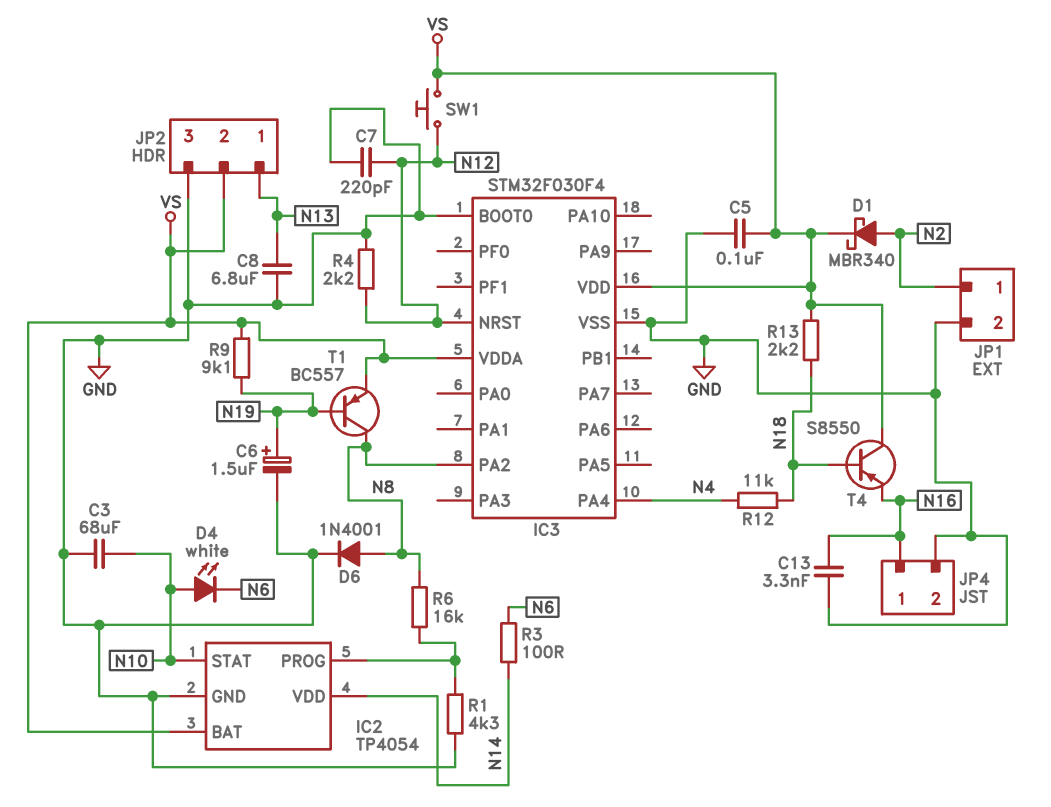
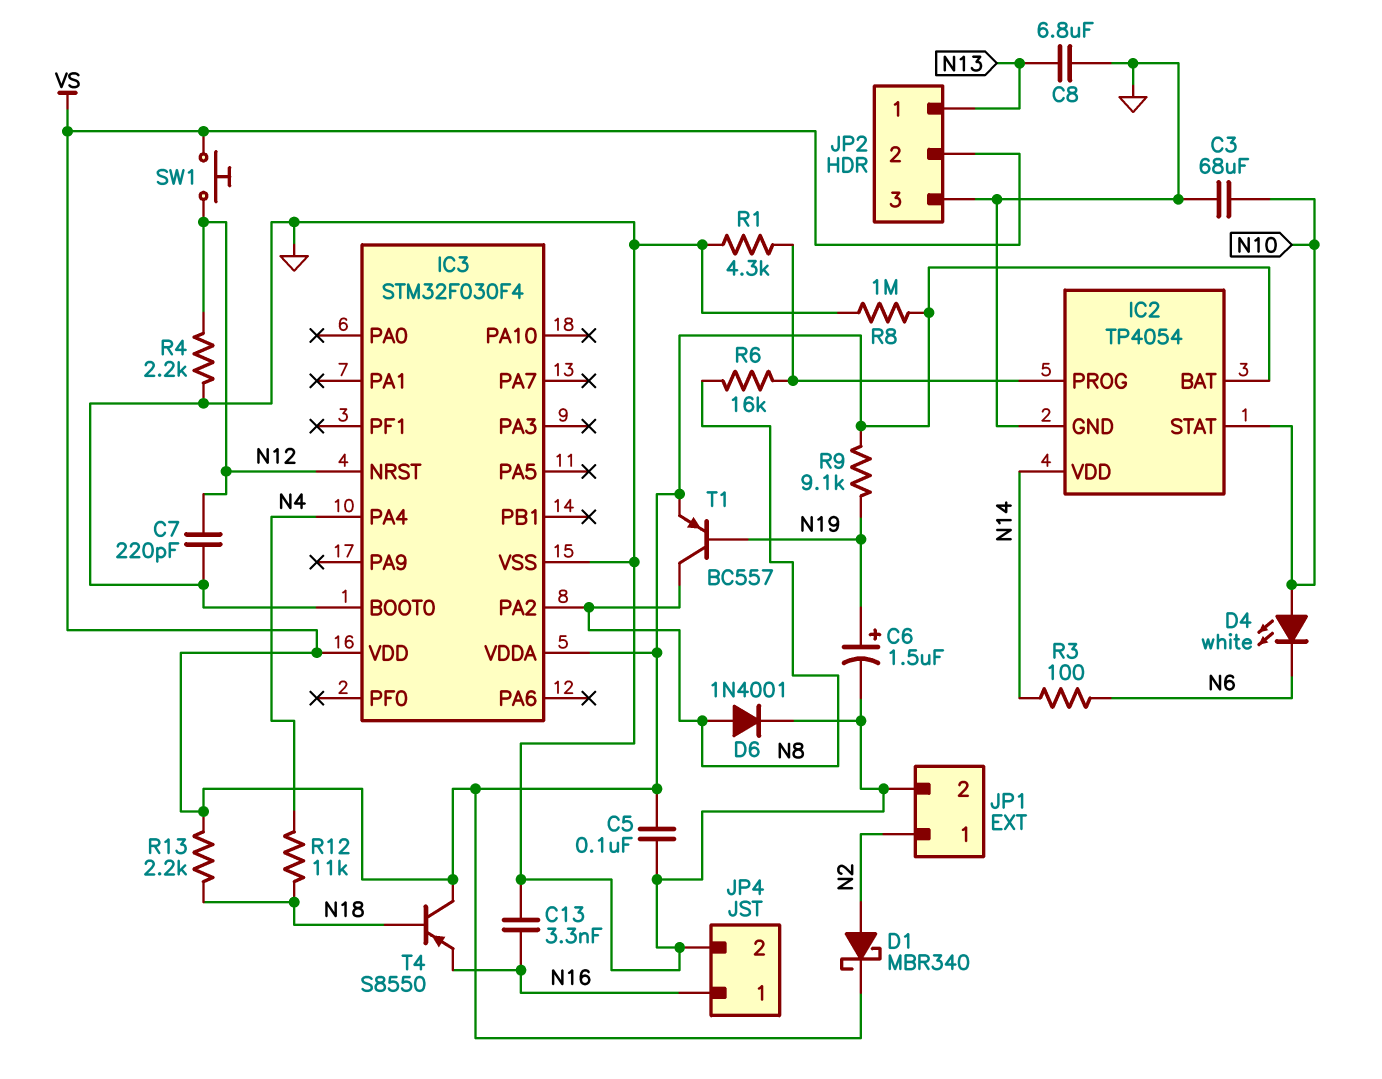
R8: none -> 1M (GND, VS)

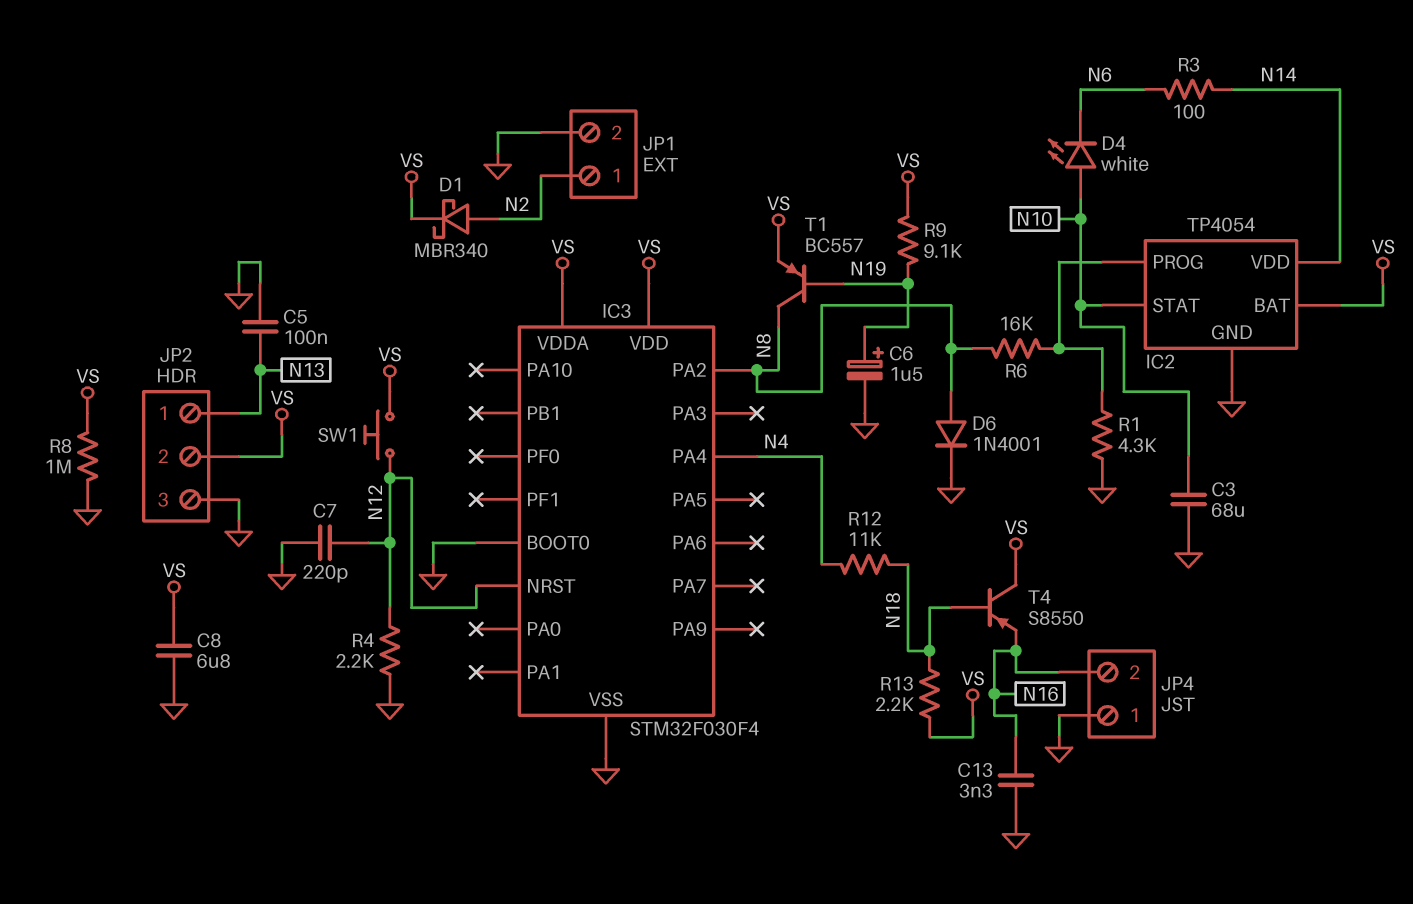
C5: 100nF (GND, VS) -> 100nF (GND, N13)
C8: 6.8uF (GND, N13) -> 6.8uF (GND, VS)
JP4 pin 1: N16 -> GND
JP4 pin 2: GND -> N16

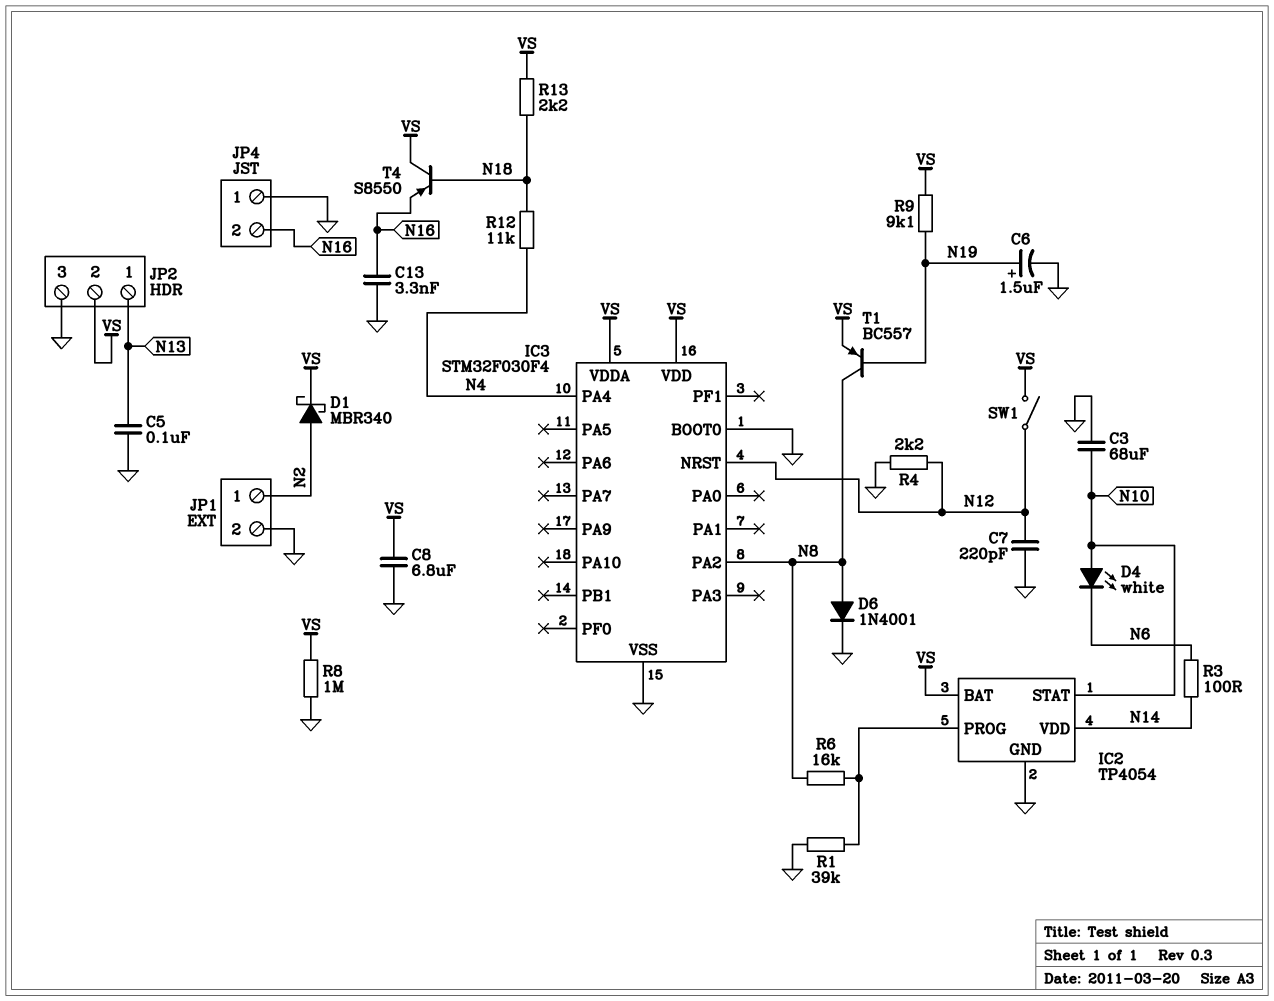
R1: 4.3k (GND, IC2/PROG) -> 39k (GND, IC2/PROG)
SW1: button (N12, VS) -> switch (N12, VS)

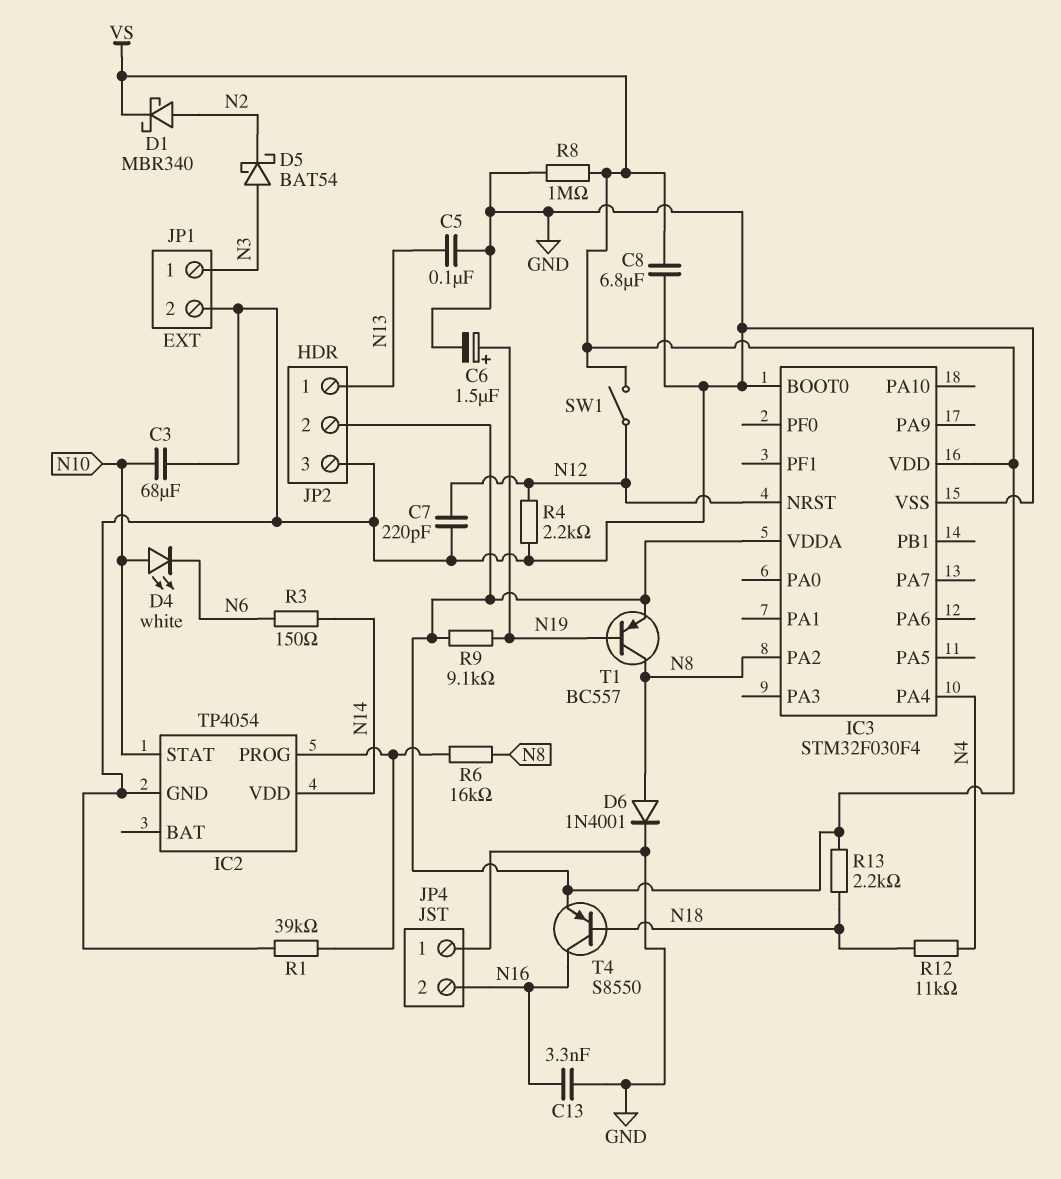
D5: none -> schottky BAT54 (A N3, K N2)
IC2 pin BAT: VS -> none
JP1 pin 1: N2 -> N3
R3: 100 (N6, N14) -> 150 (N6, N14)
T4: PNP S8550 (B N18, C VS, E N16) -> PNP S8550 (B N18, C N16, E VS)

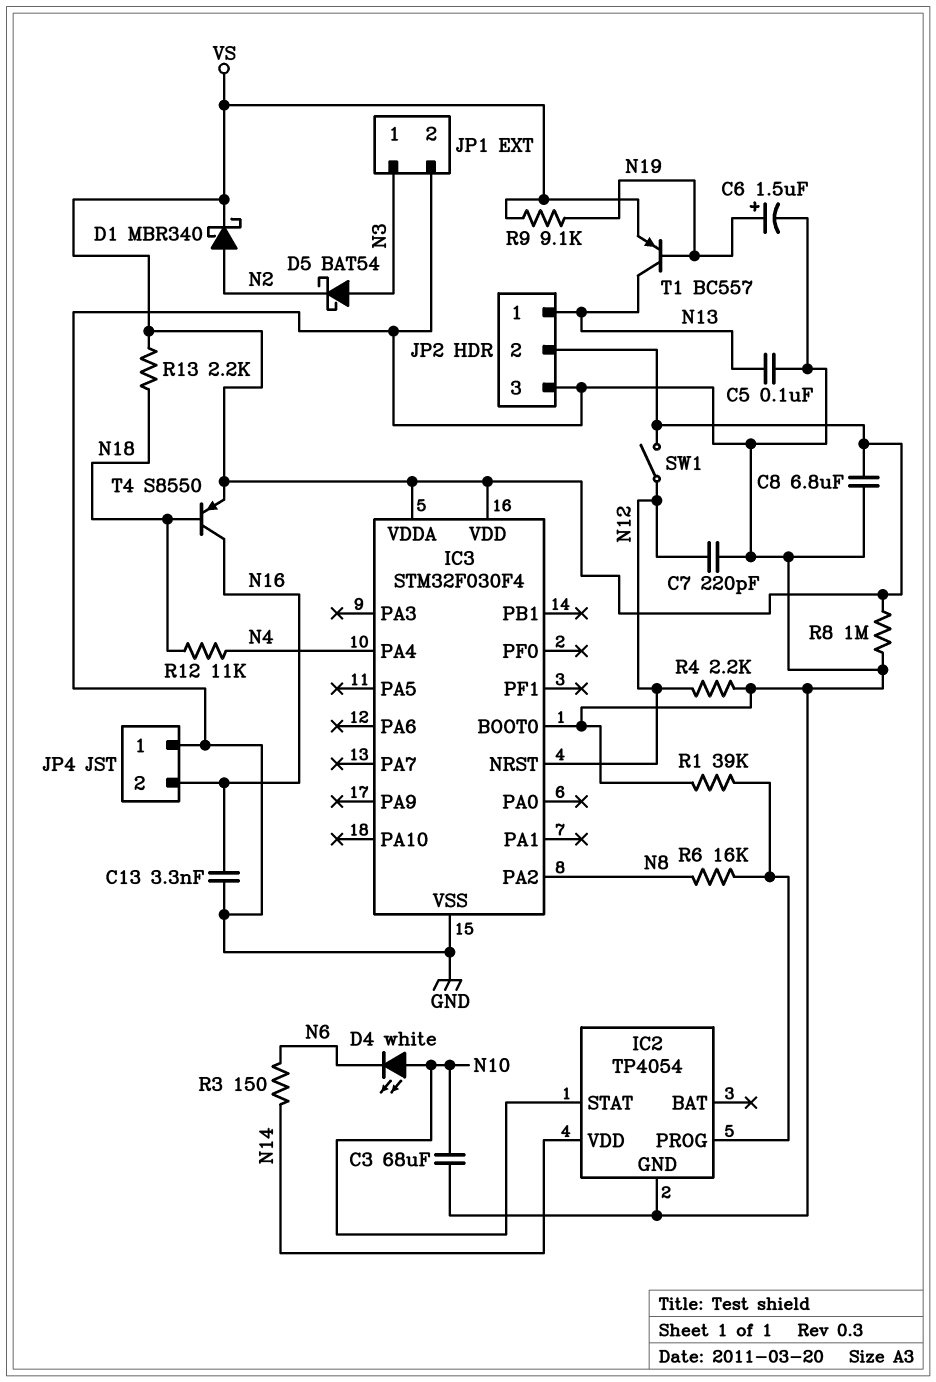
D6: diode 1N4001 (A N8, K GND) -> none
T1: PNP BC557 (B N19, C N8, E VS) -> PNP BC557 (B N19, C N13, E VS)

